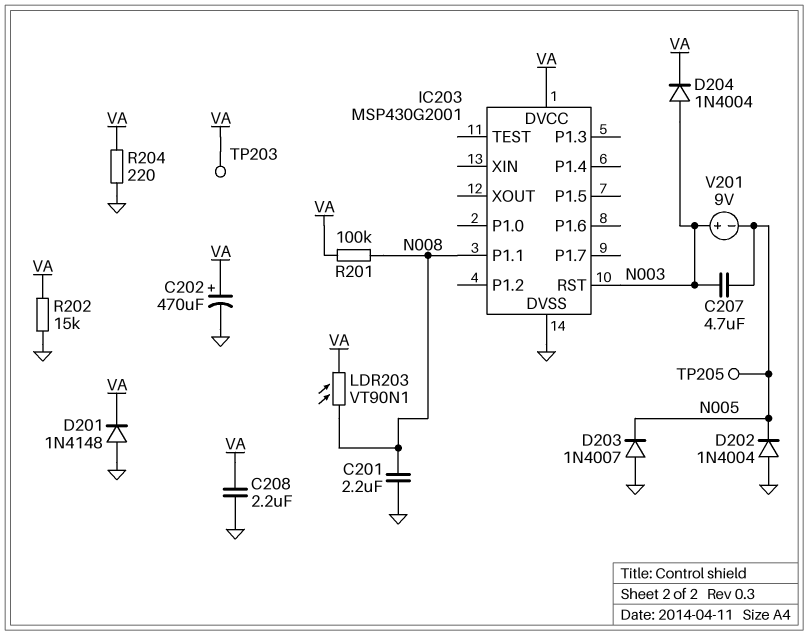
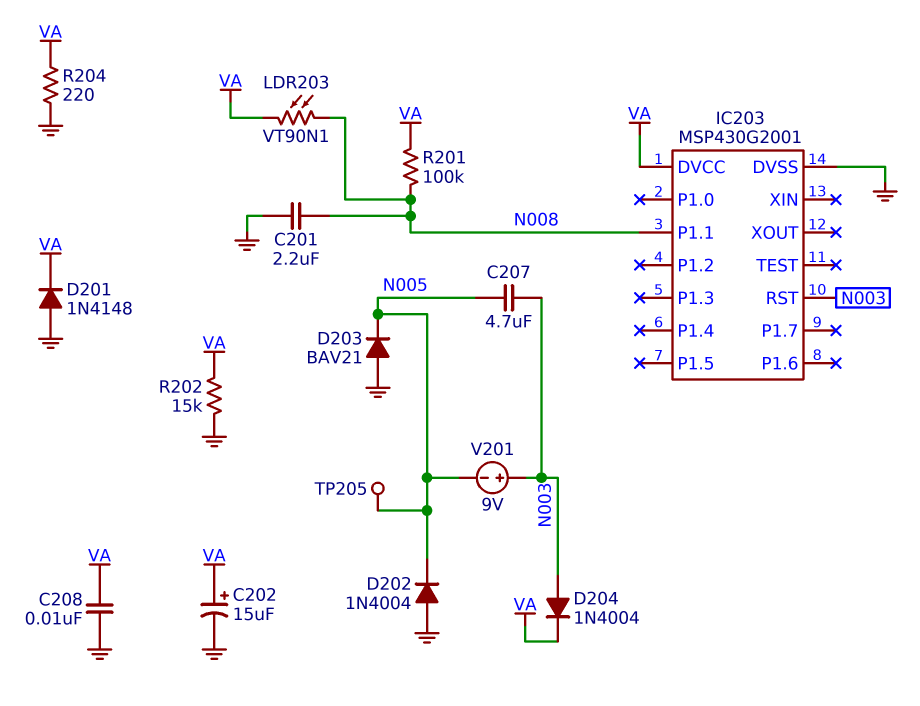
C202: 470uF (plus VA, minus GND) -> 15uF (plus VA, minus GND)
C208: 2.2uF (GND, VA) -> 10nF (GND, VA)
D203: diode 1N4007 (A GND, K N005) -> diode BAV21 (A GND, K N005)
TP203: test point (VA) -> none

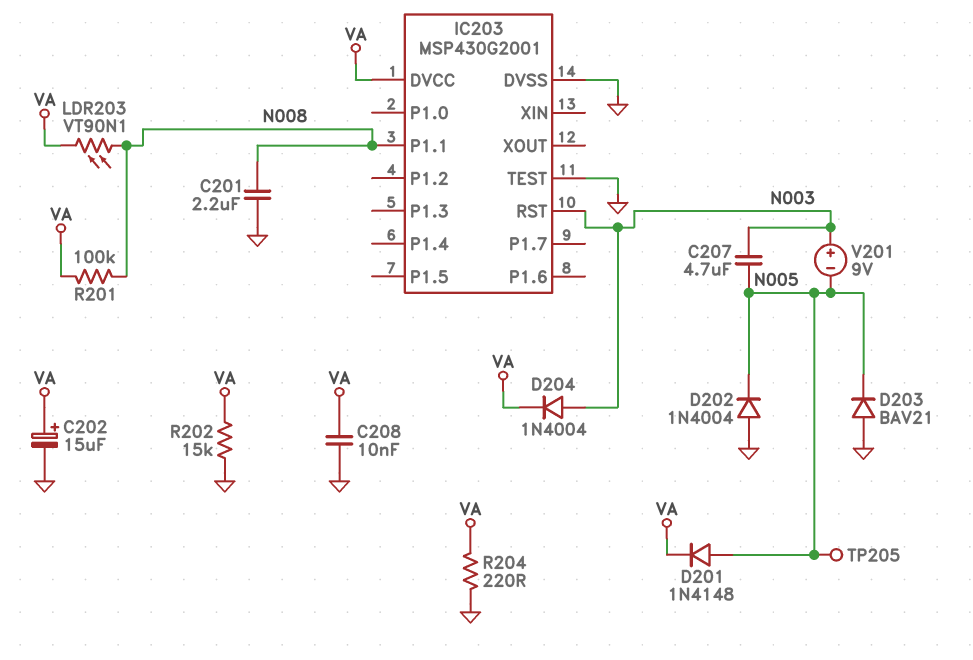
D201: diode 1N4148 (A GND, K VA) -> diode 1N4148 (A N005, K VA)
IC203 pin TEST: none -> GND

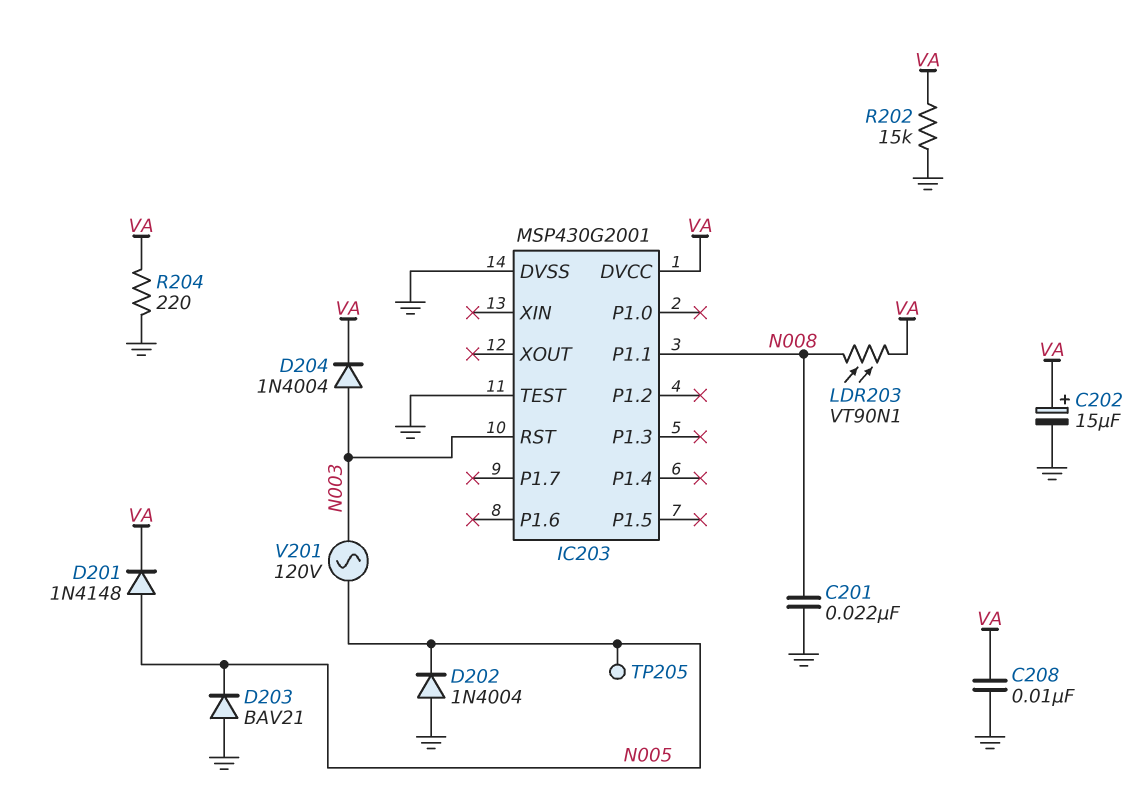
C201: 2.2uF (GND, N008) -> 22nF (GND, N008)
C207: 4.7uF (N003, N005) -> none
R201: 100k (N008, VA) -> none
V201: 9V (plus N003, minus N005) -> AC 120V (N003, N005)

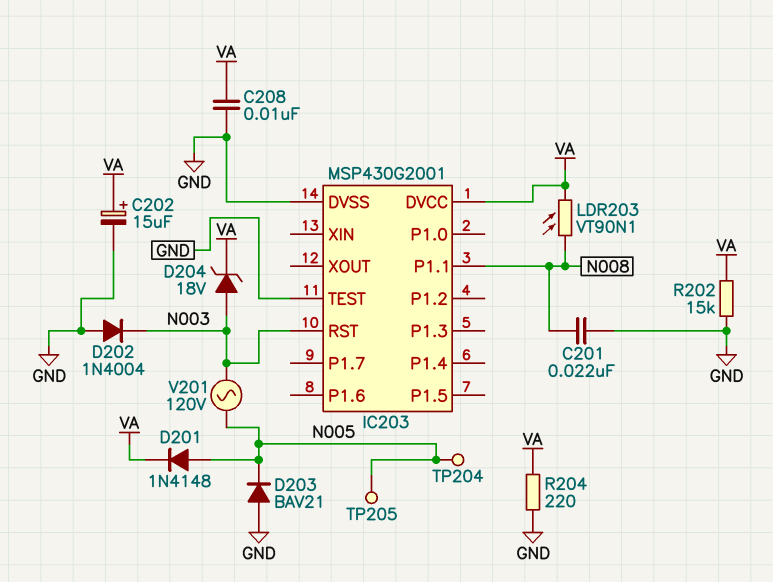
D202: diode 1N4004 (A GND, K N005) -> diode 1N4004 (A GND, K N003)
D204: diode 1N4004 (A N003, K VA) -> zener 18V (A N003, K VA)
TP204: none -> test point (N005)

